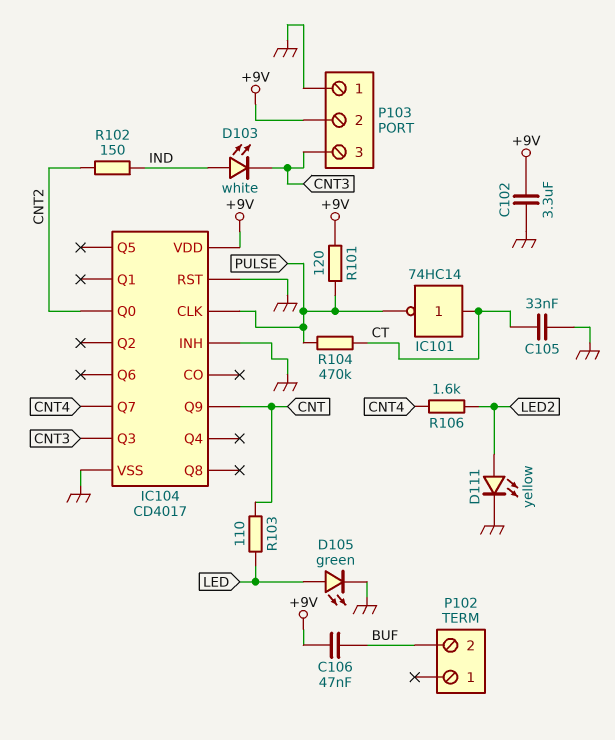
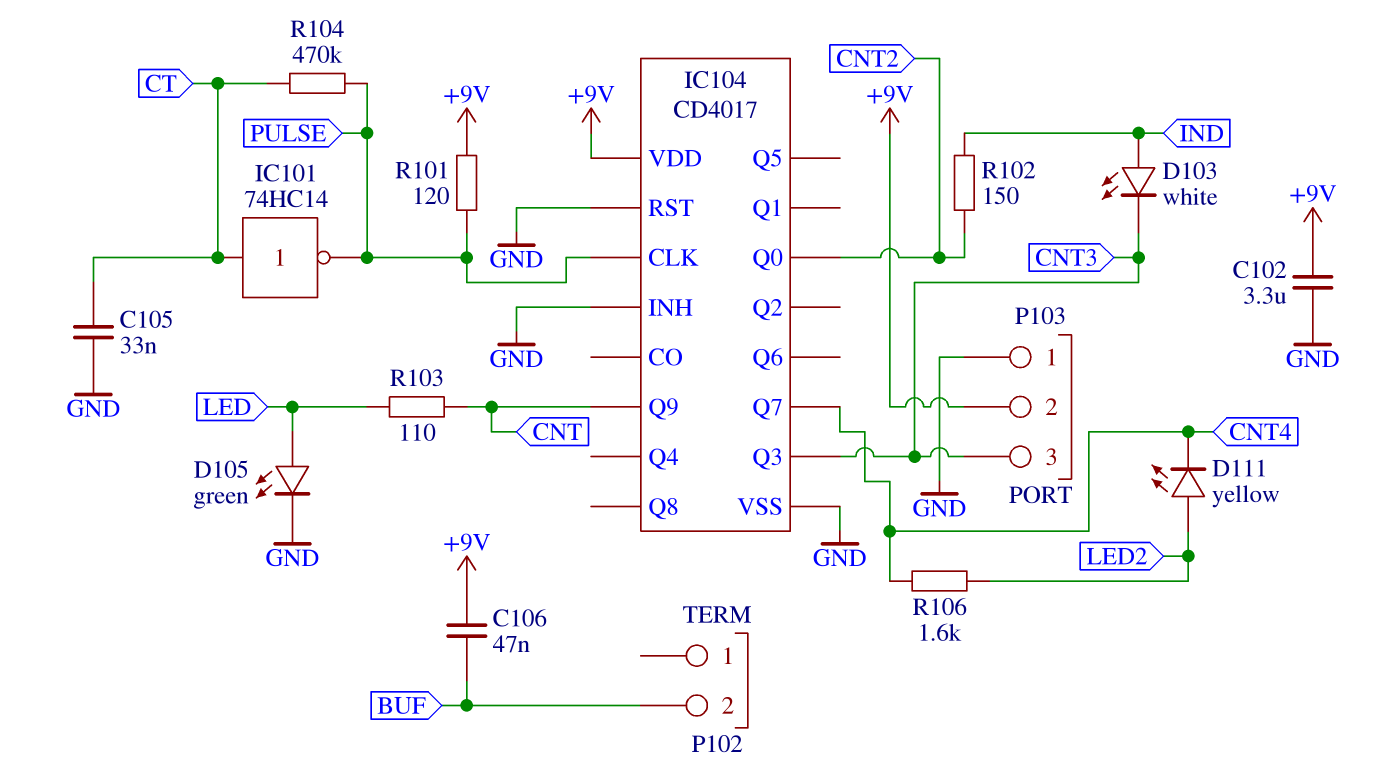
D111: LED yellow (A LED2, K GND) -> LED yellow (A LED2, K CNT4)

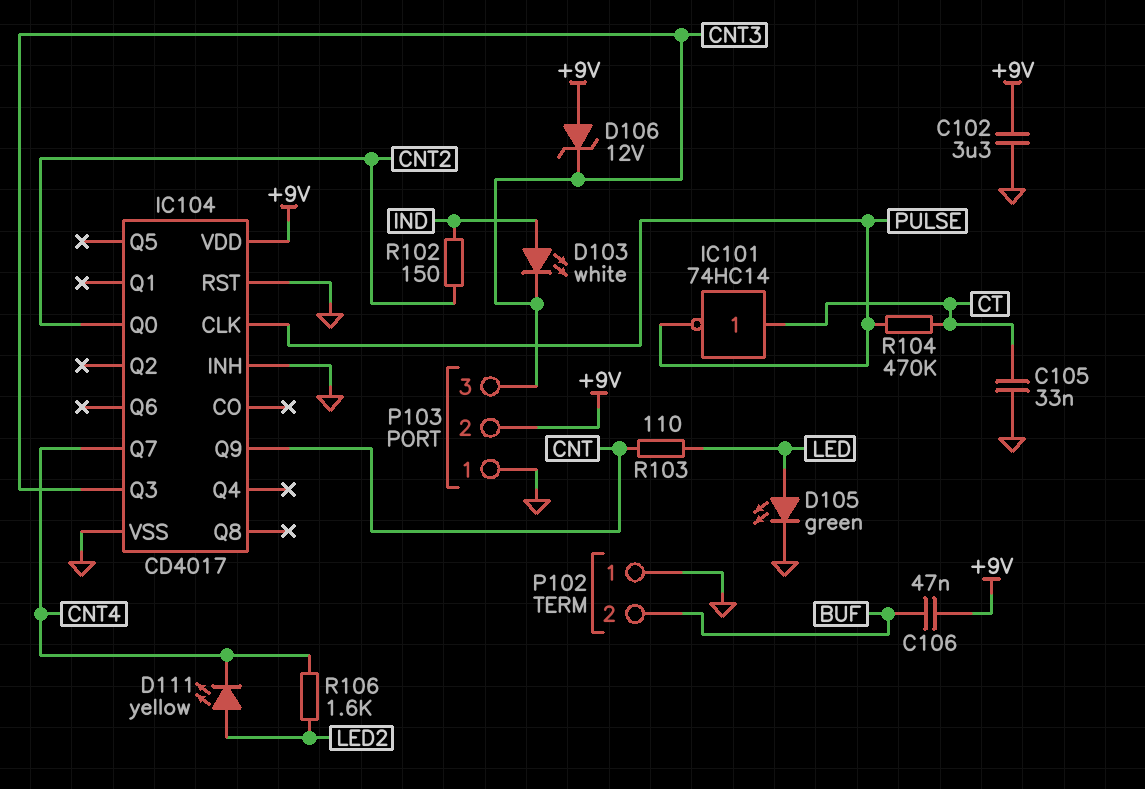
D106: none -> zener 12V (A +9V, K CNT3)
P102 pin 1: none -> GND
R101: 120 (+9V, PULSE) -> none

